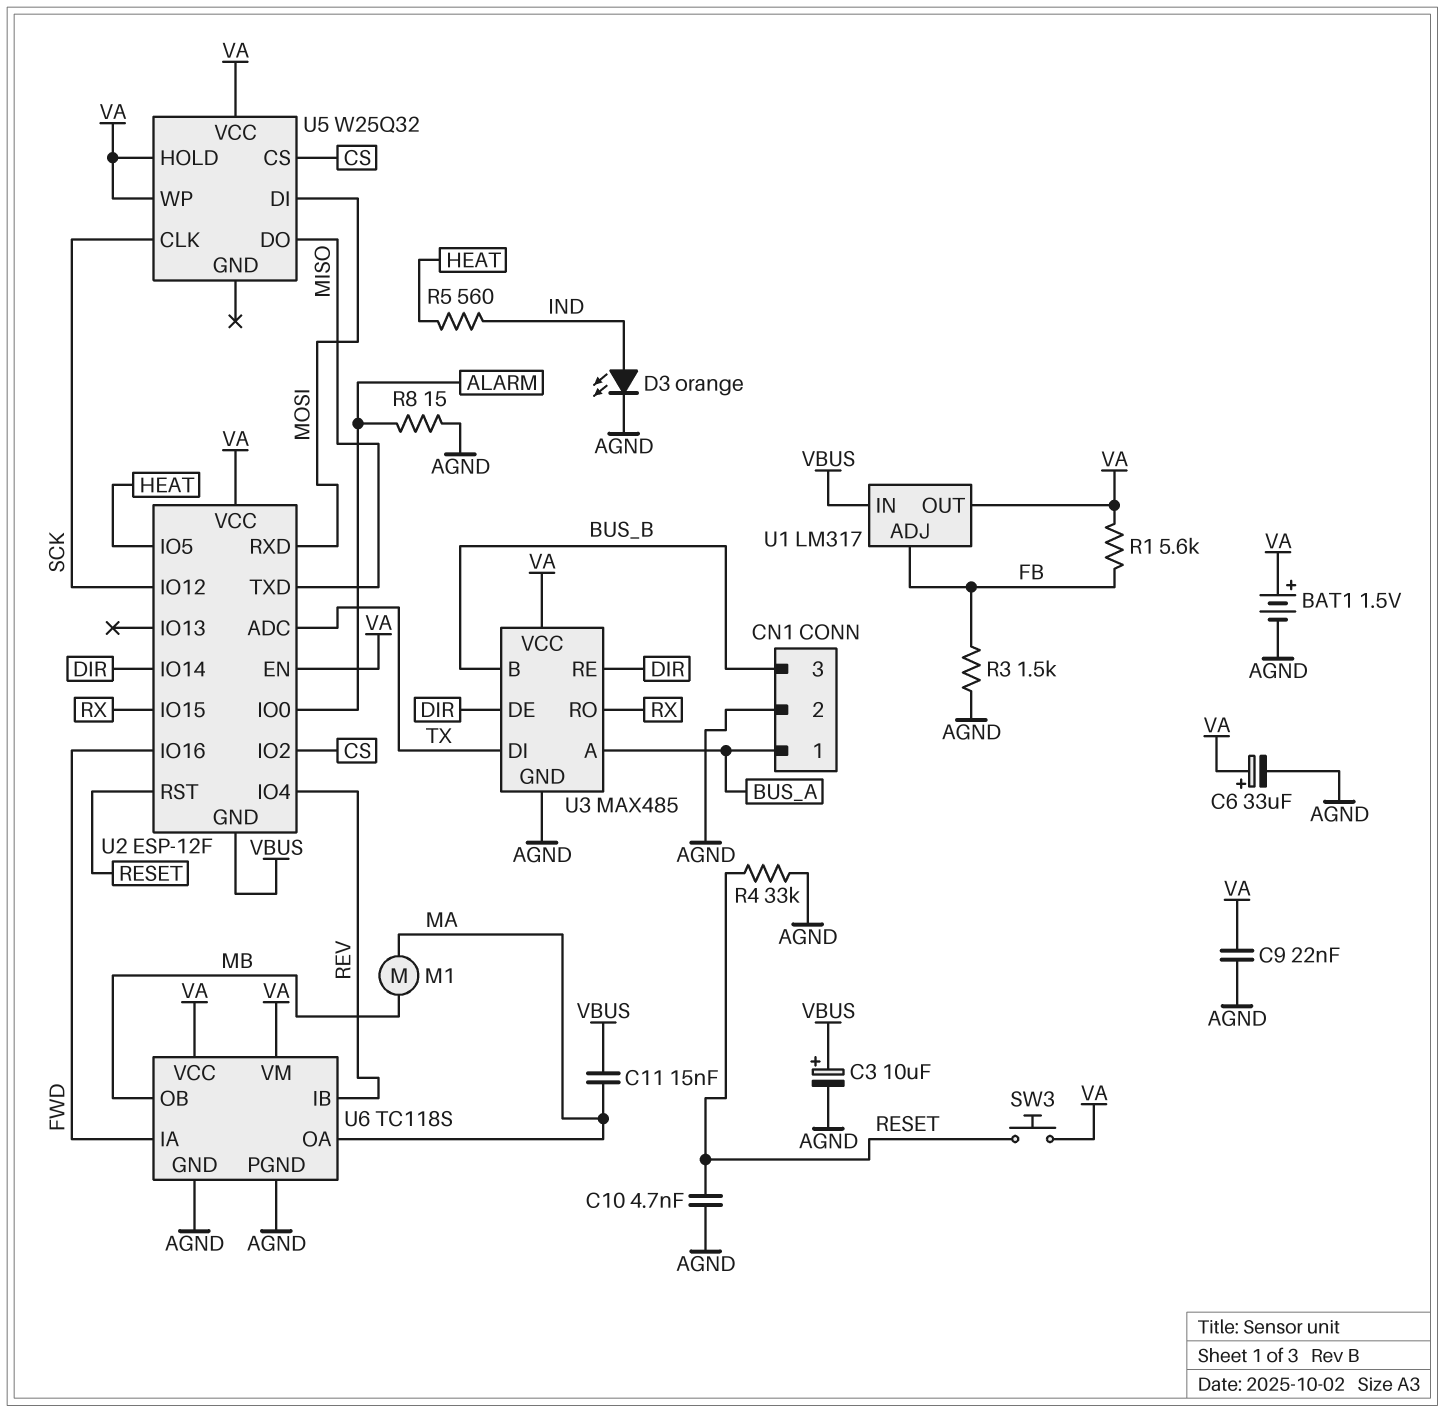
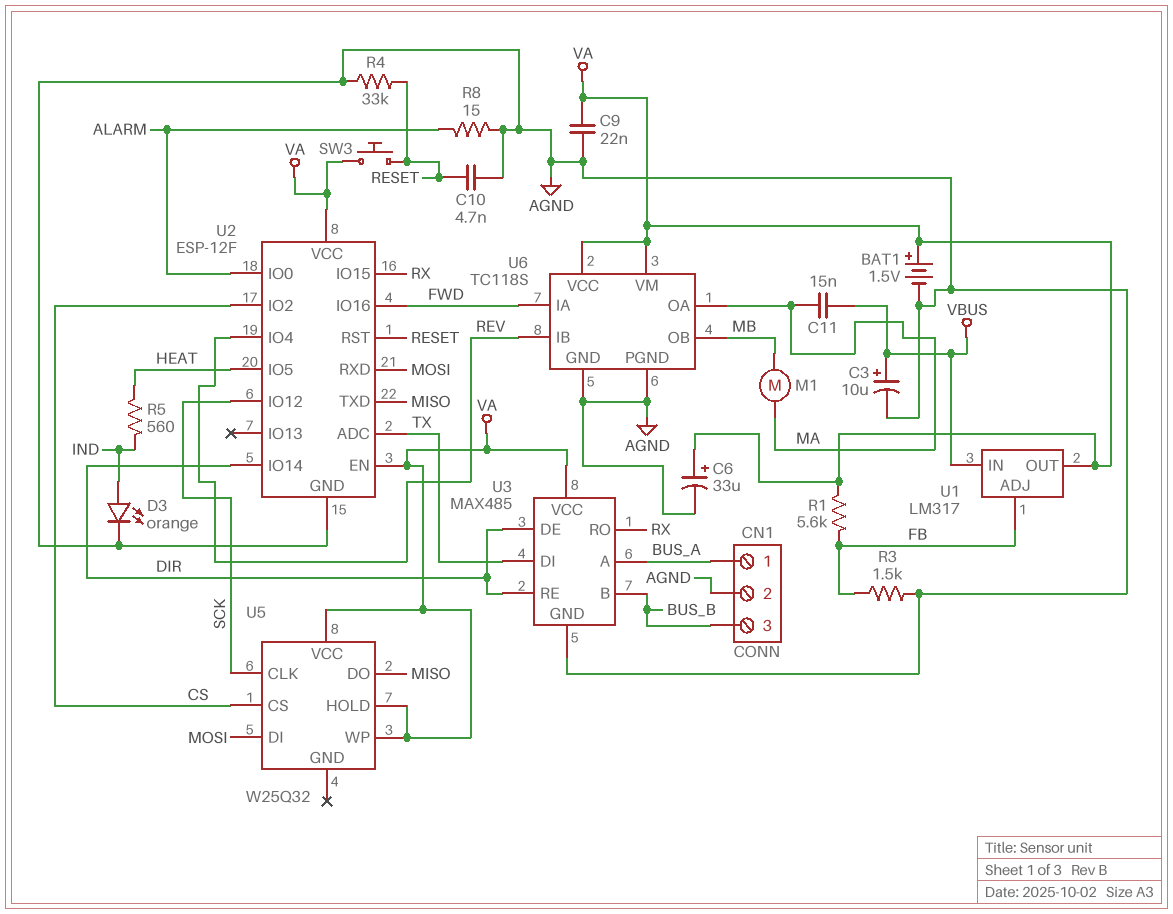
U2 pin GND: VBUS -> AGND

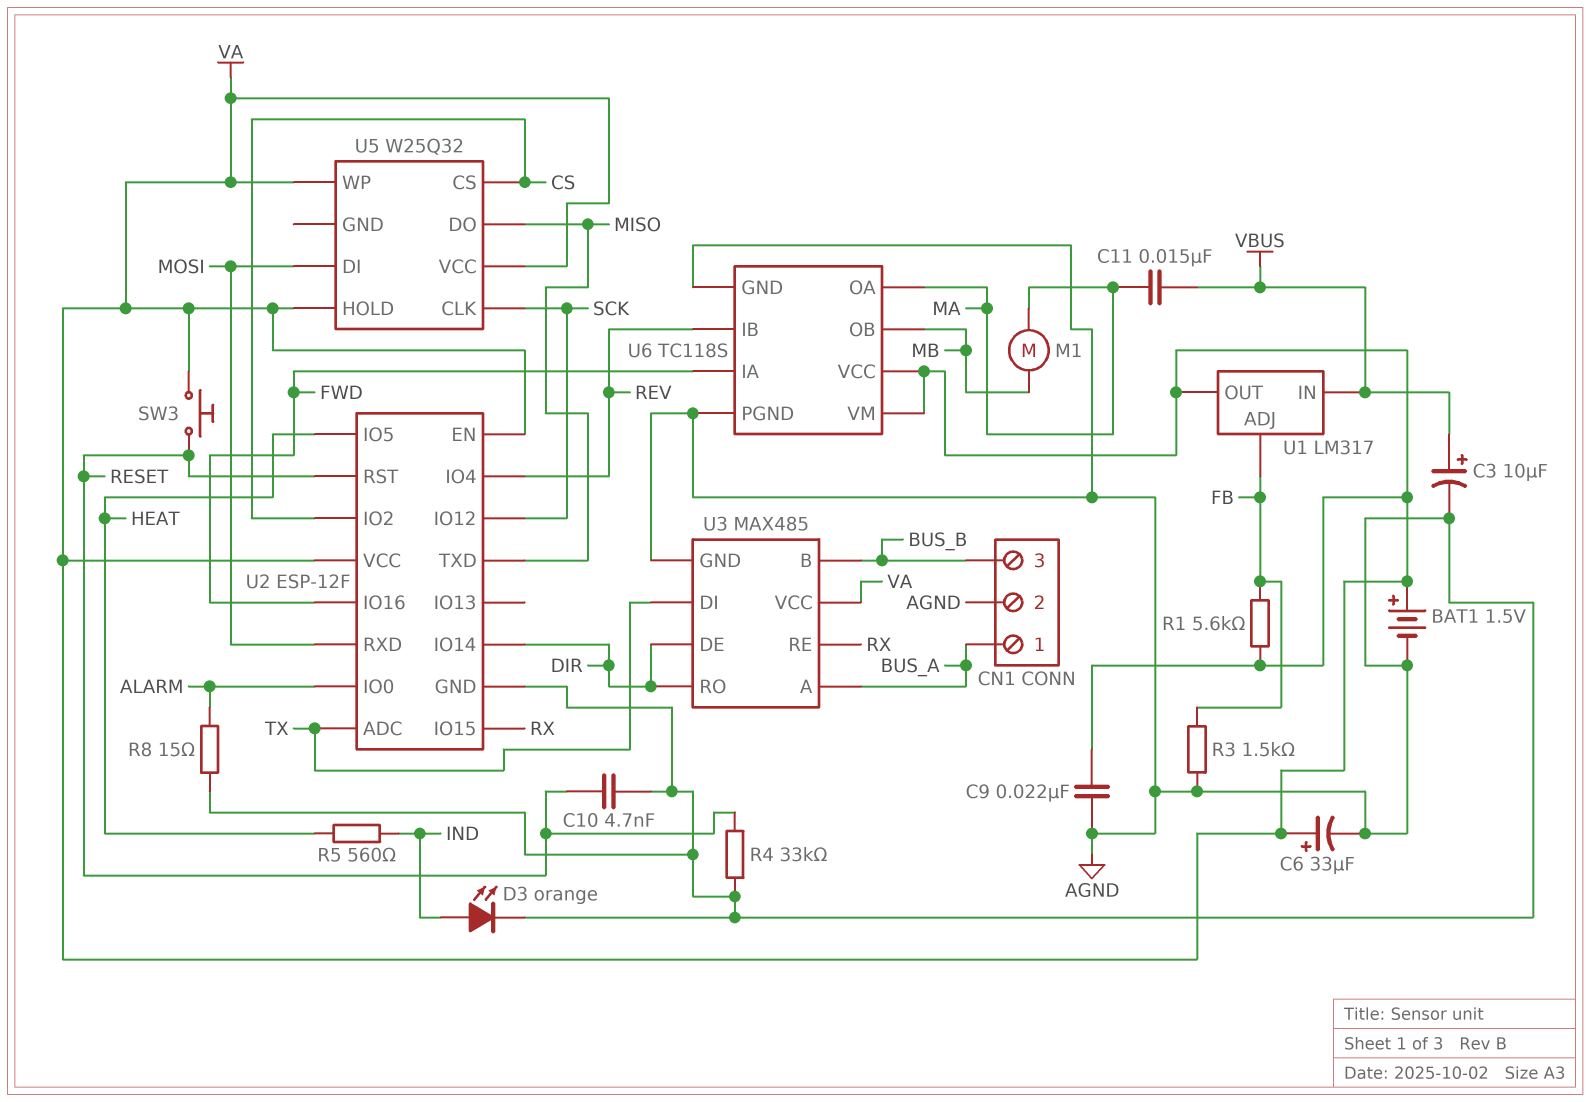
U3 pin RE: DIR -> RX
U3 pin RO: RX -> DIR

